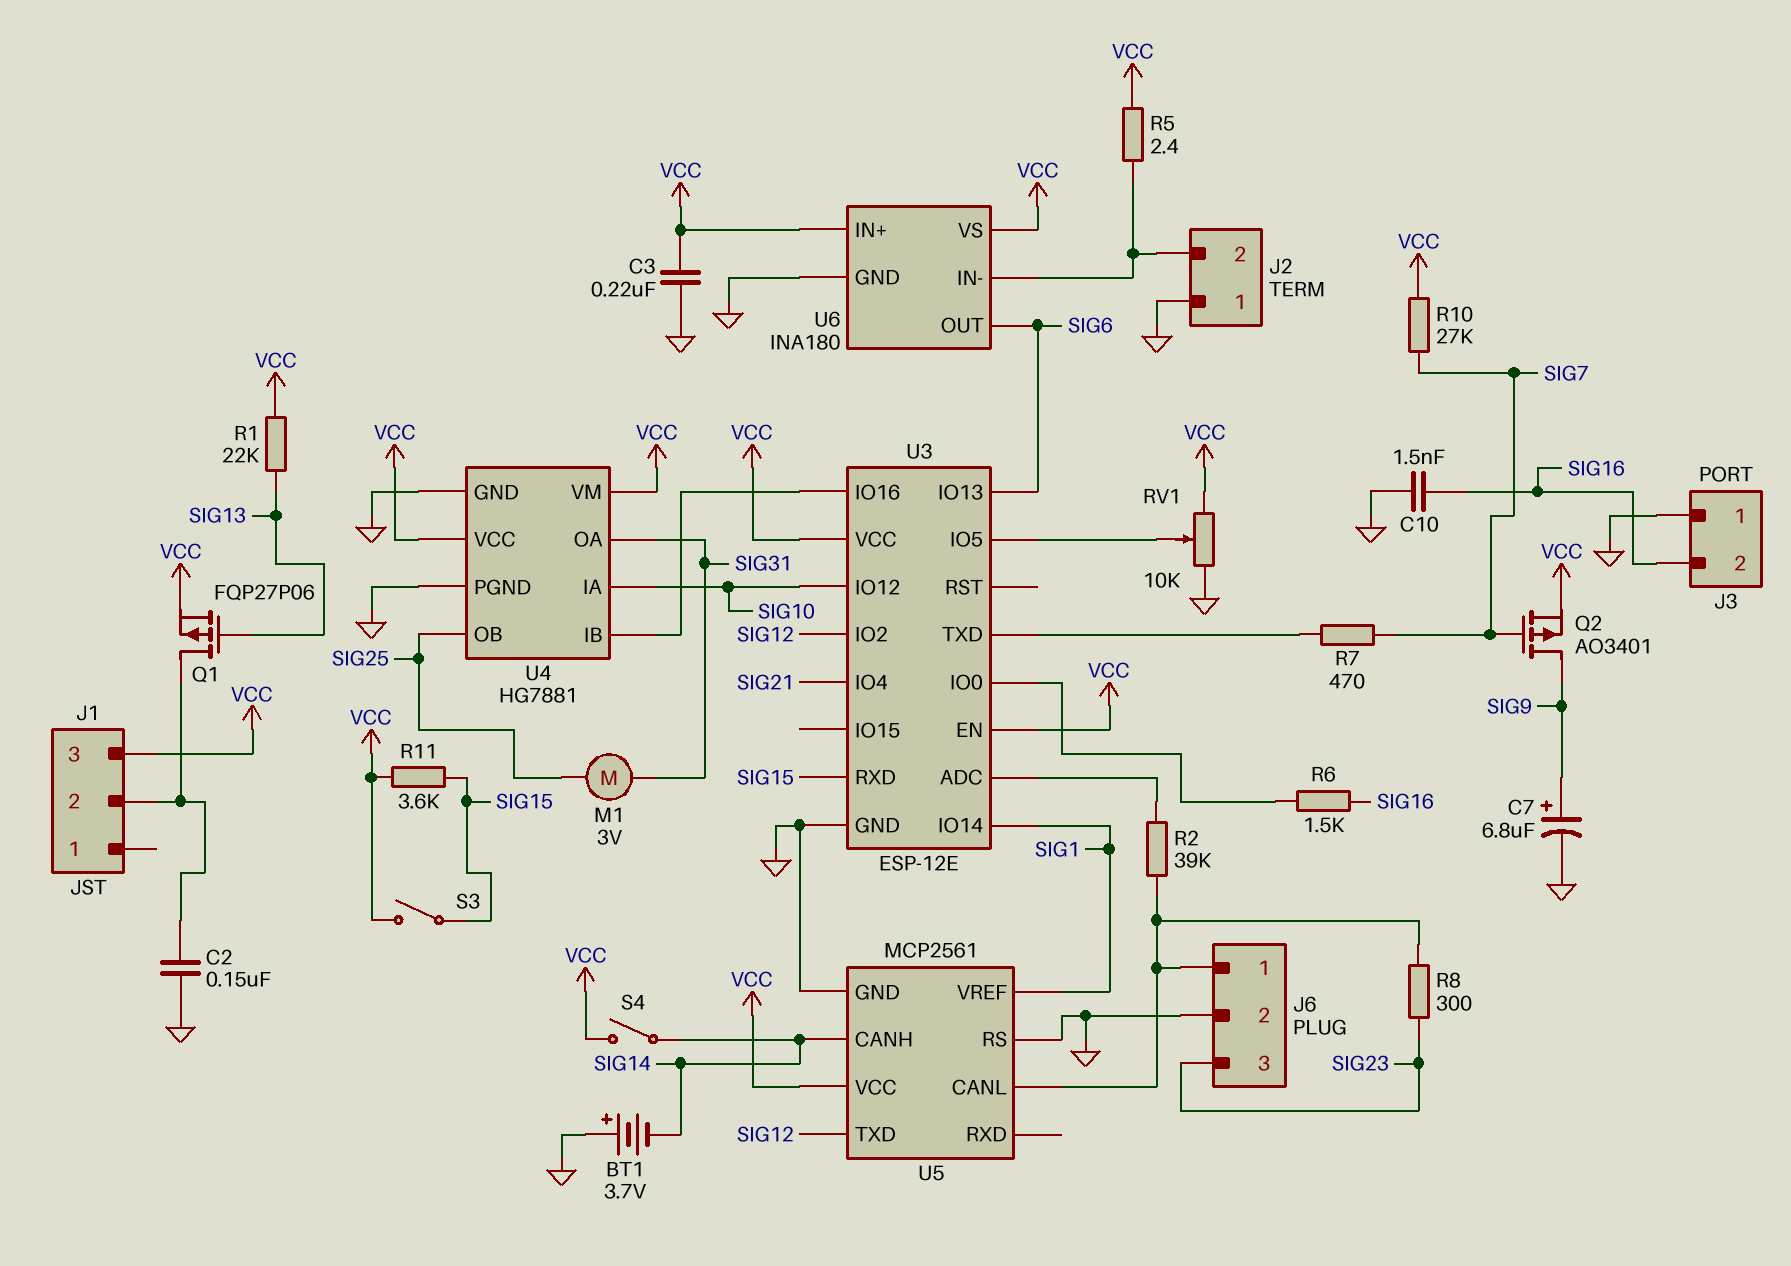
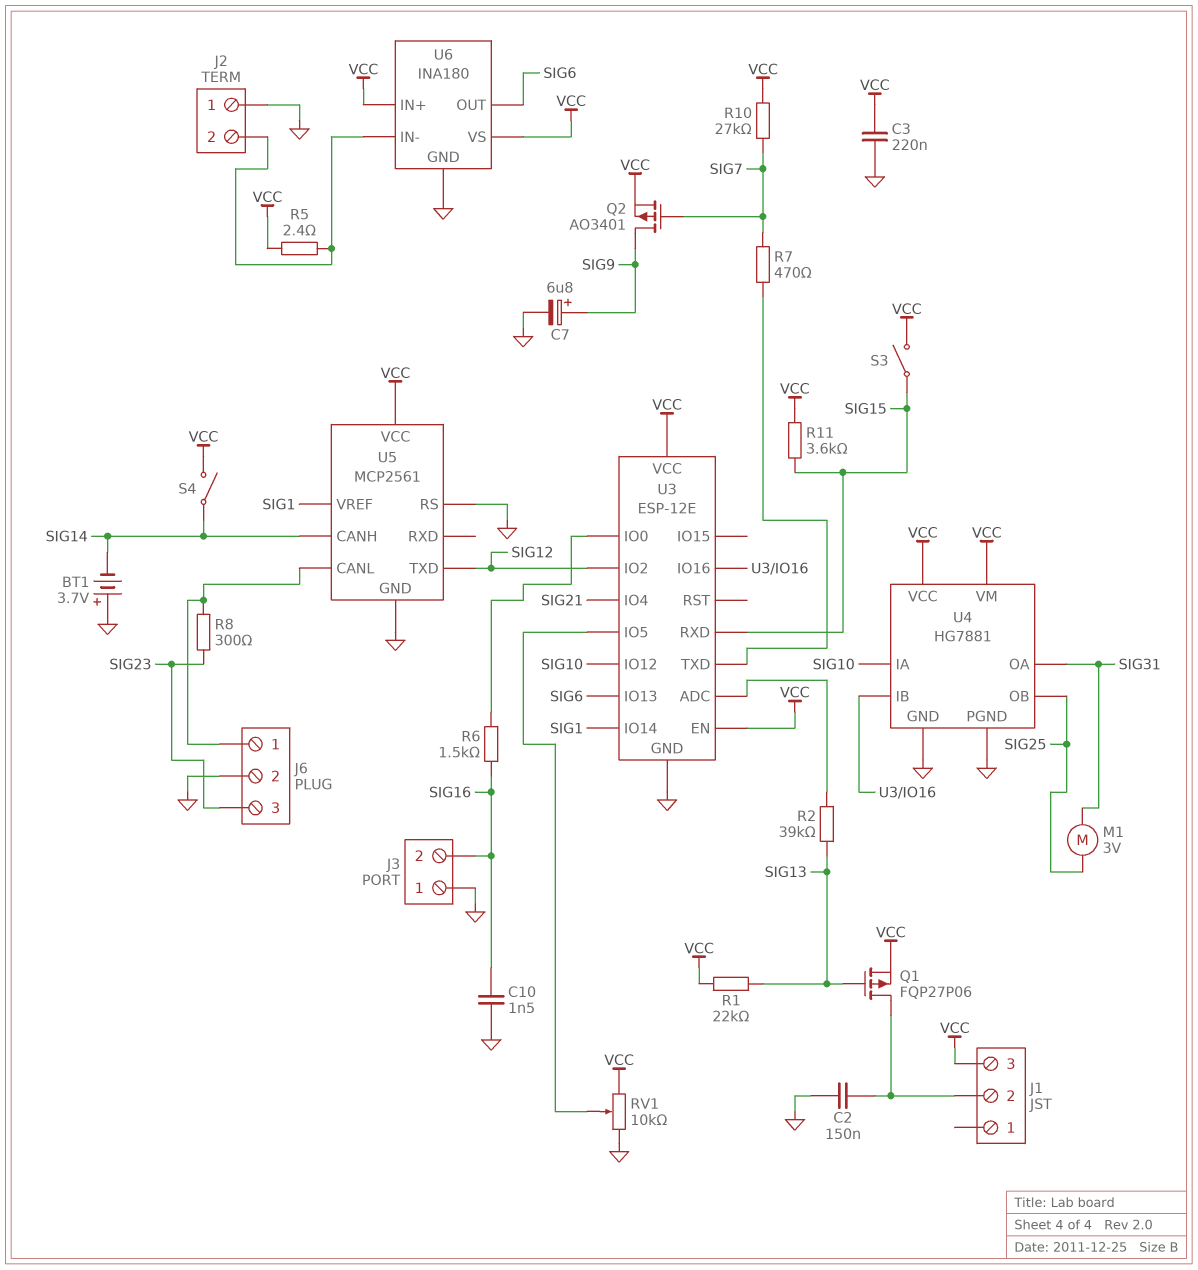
R2: 39k (J6/1, U3/ADC) -> 39k (SIG13, U3/ADC)

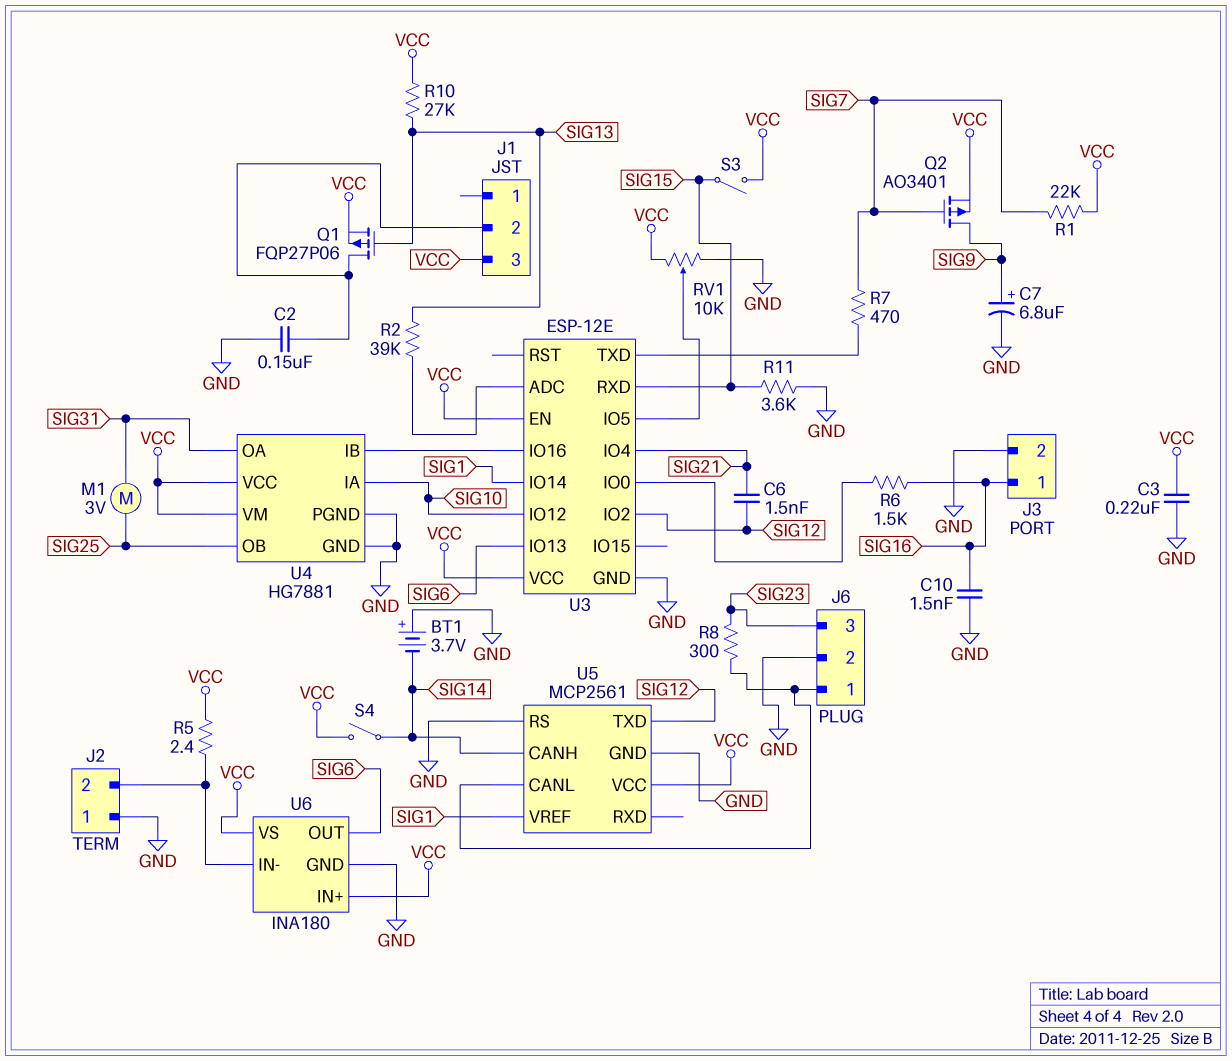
C6: none -> 1.5nF (SIG12, SIG21)
J3 pin 1: GND -> SIG16
J3 pin 2: SIG16 -> GND
R1: 22k (SIG13, VCC) -> 22k (SIG7, VCC)
R10: 27k (SIG7, VCC) -> 27k (SIG13, VCC)
R11: 3.6k (SIG15, VCC) -> 3.6k (GND, SIG15)

